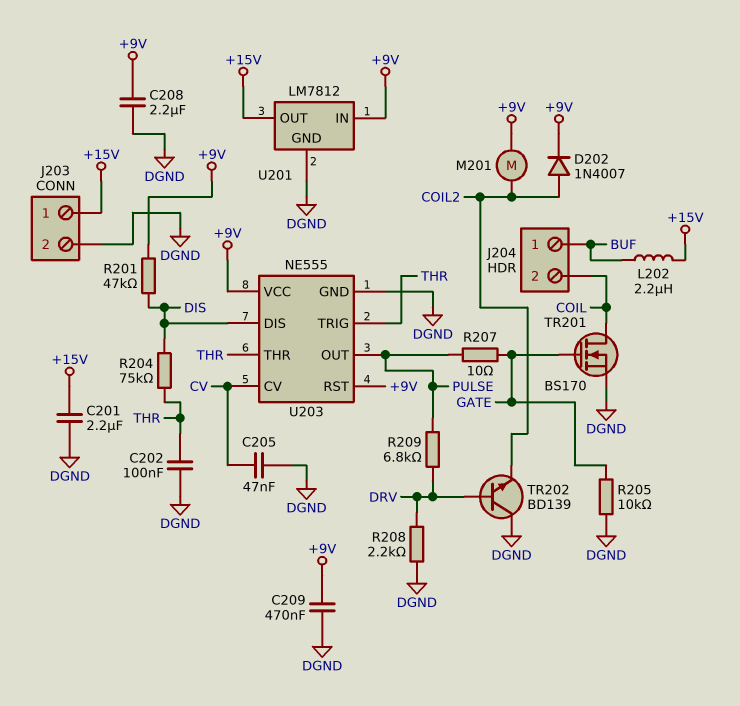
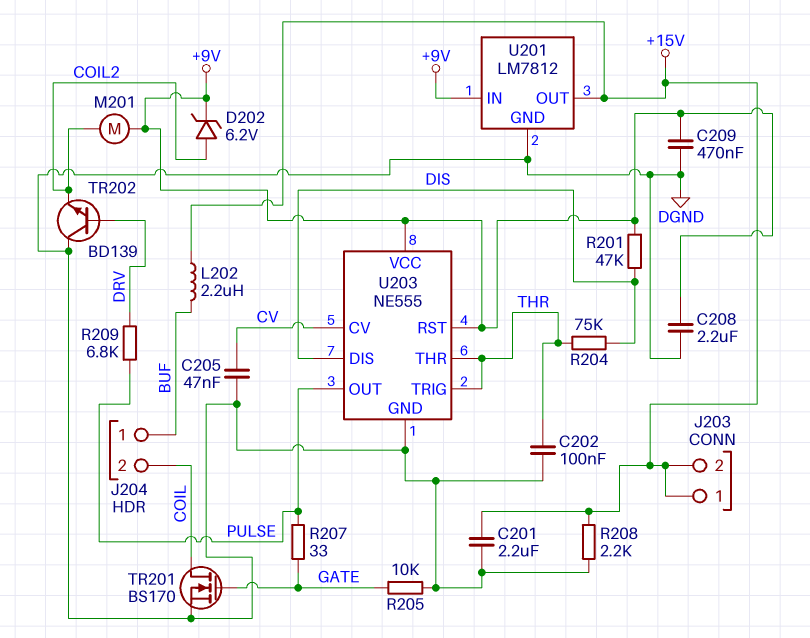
D202: diode 1N4007 (A COIL2, K +9V) -> zener 6.2V (A COIL2, K +9V)
J203 pin 2: DGND -> +15V
R207: 10 (GATE, PULSE) -> 33 (GATE, PULSE)
R208: 2.2k (DGND, DRV) -> 2.2k (+15V, DGND)

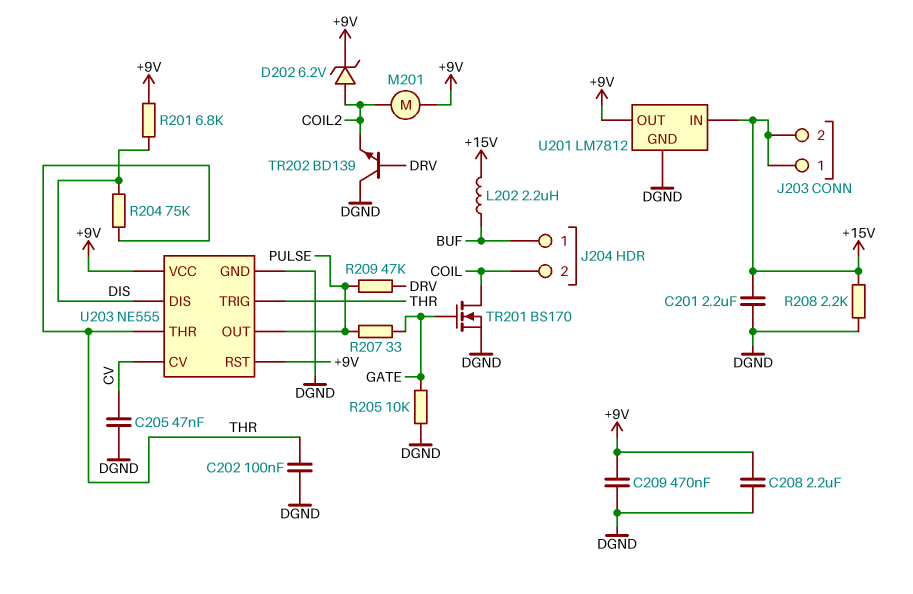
R201: 47k (+9V, DIS) -> 6.8k (+9V, DIS)
R209: 6.8k (DRV, PULSE) -> 47k (DRV, PULSE)
U201 pin IN: +9V -> +15V
U201 pin OUT: +15V -> +9V

